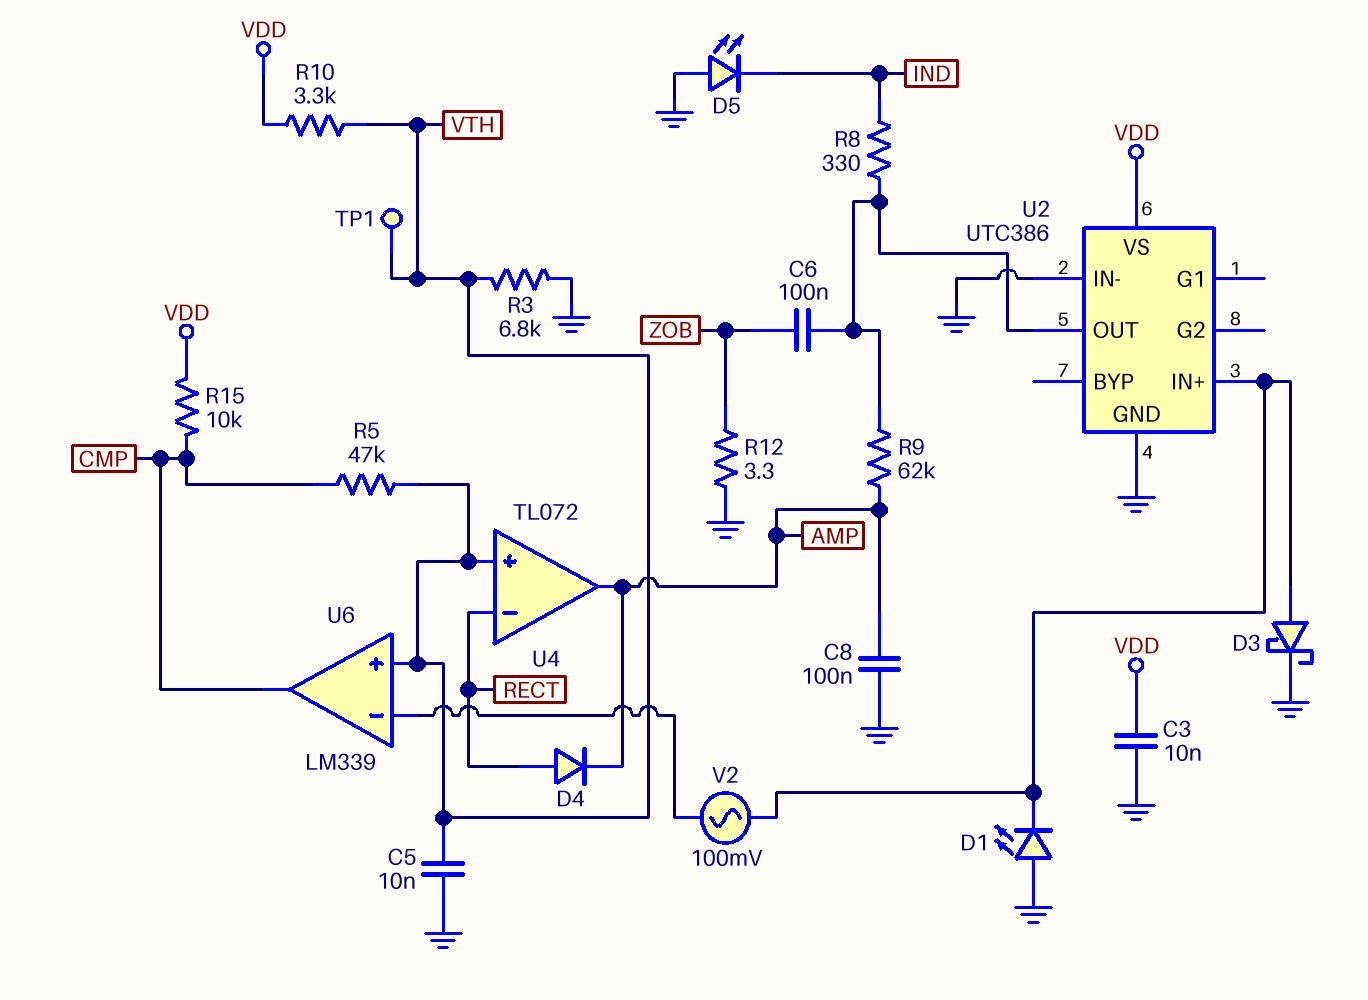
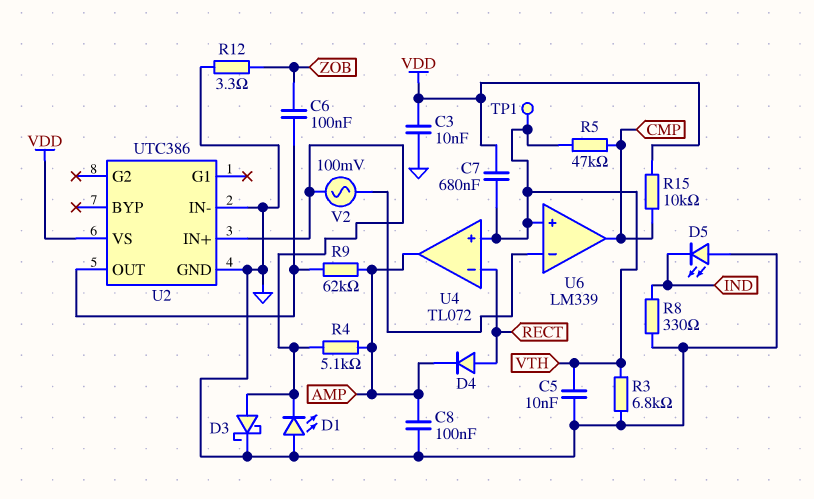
C7: none -> 680nF (VDD, VTH)
R4: none -> 5.1k (AMP, U2/IN+)
R8: 330 (IND, U2/OUT) -> 330 (GND, IND)
R10: 3.3k (VDD, VTH) -> none

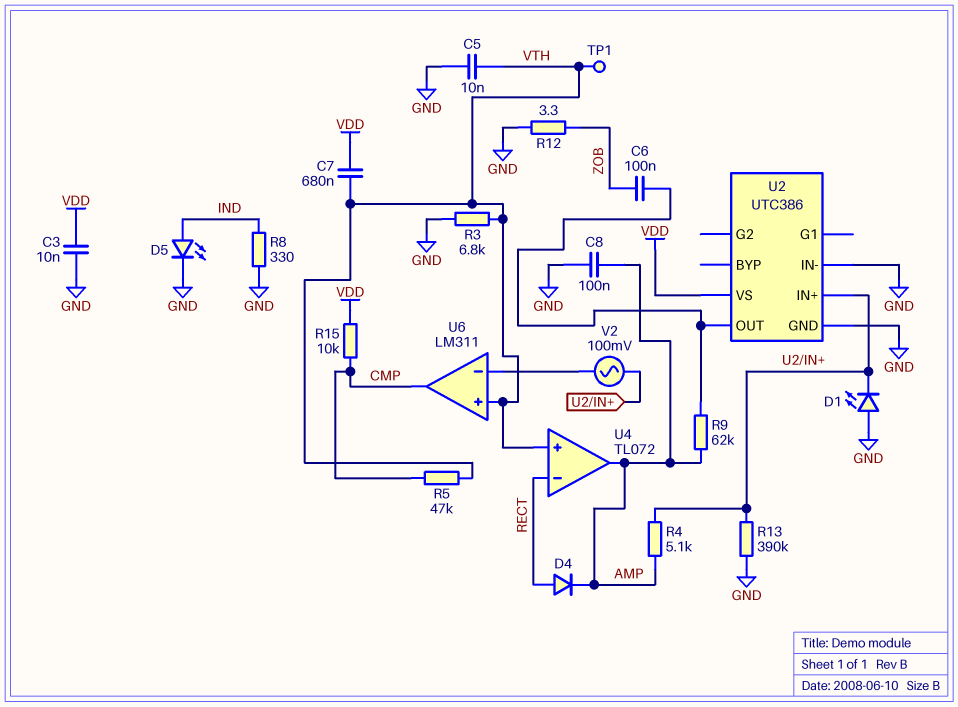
D3: schottky (A U2/IN+, K GND) -> none
D5: LED (A GND, K IND) -> LED (A IND, K GND)
R13: none -> 390k (GND, U2/IN+)
U6: LM339 -> LM311

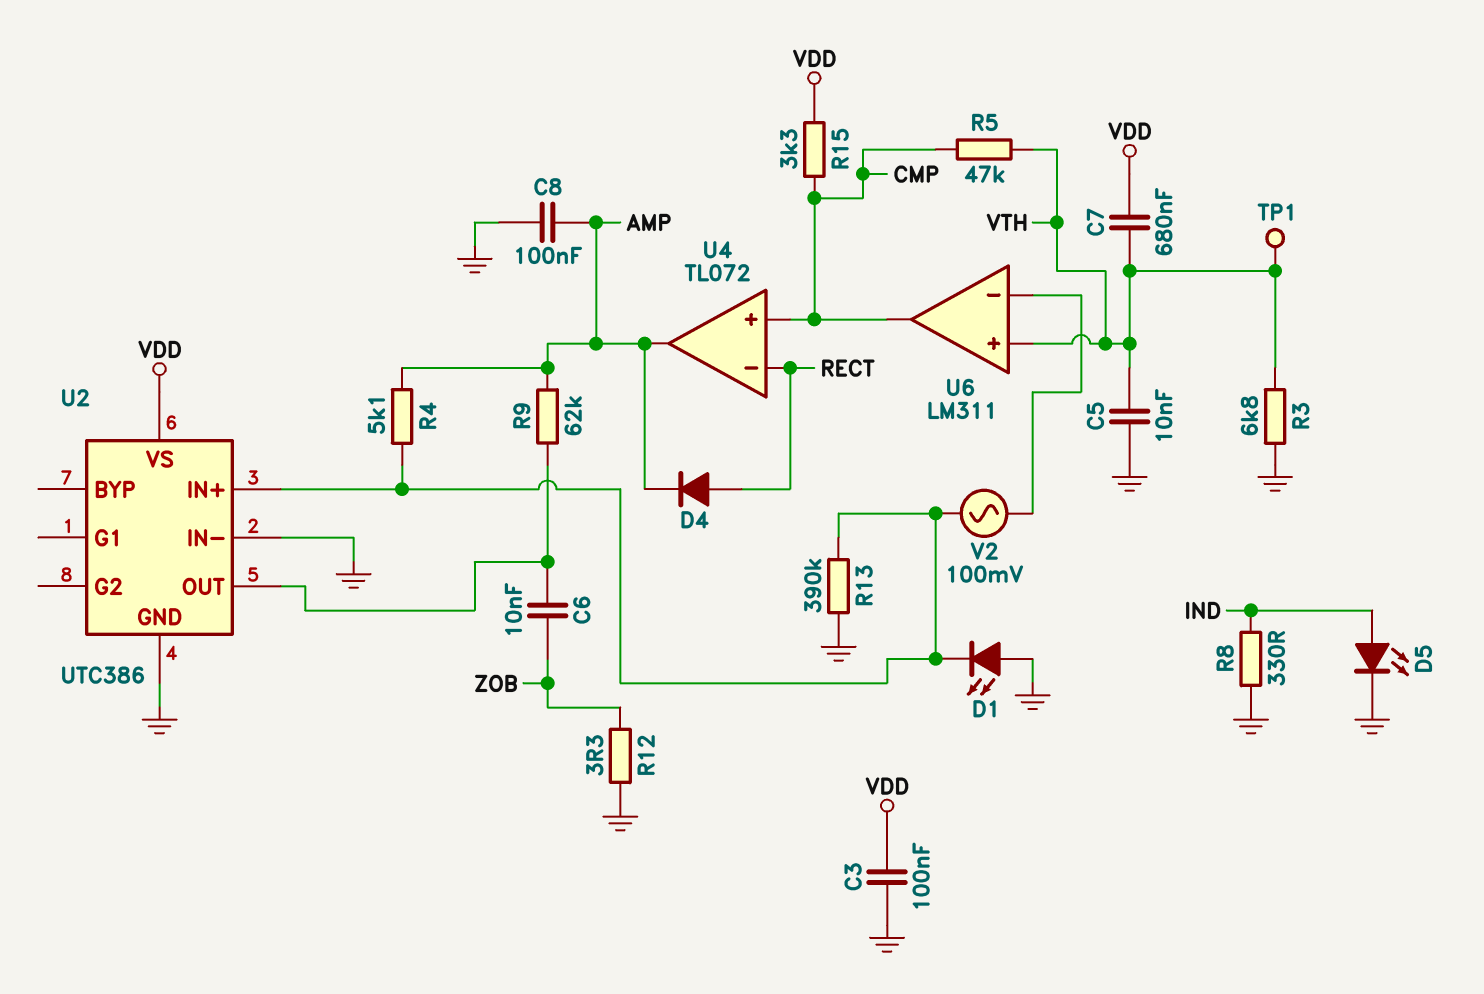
C3: 10nF (GND, VDD) -> 100nF (GND, VDD)
C6: 100nF (U2/OUT, ZOB) -> 10nF (U2/OUT, ZOB)
R15: 10k (CMP, VDD) -> 3.3k (CMP, VDD)
U4 pin in+: VTH -> CMP

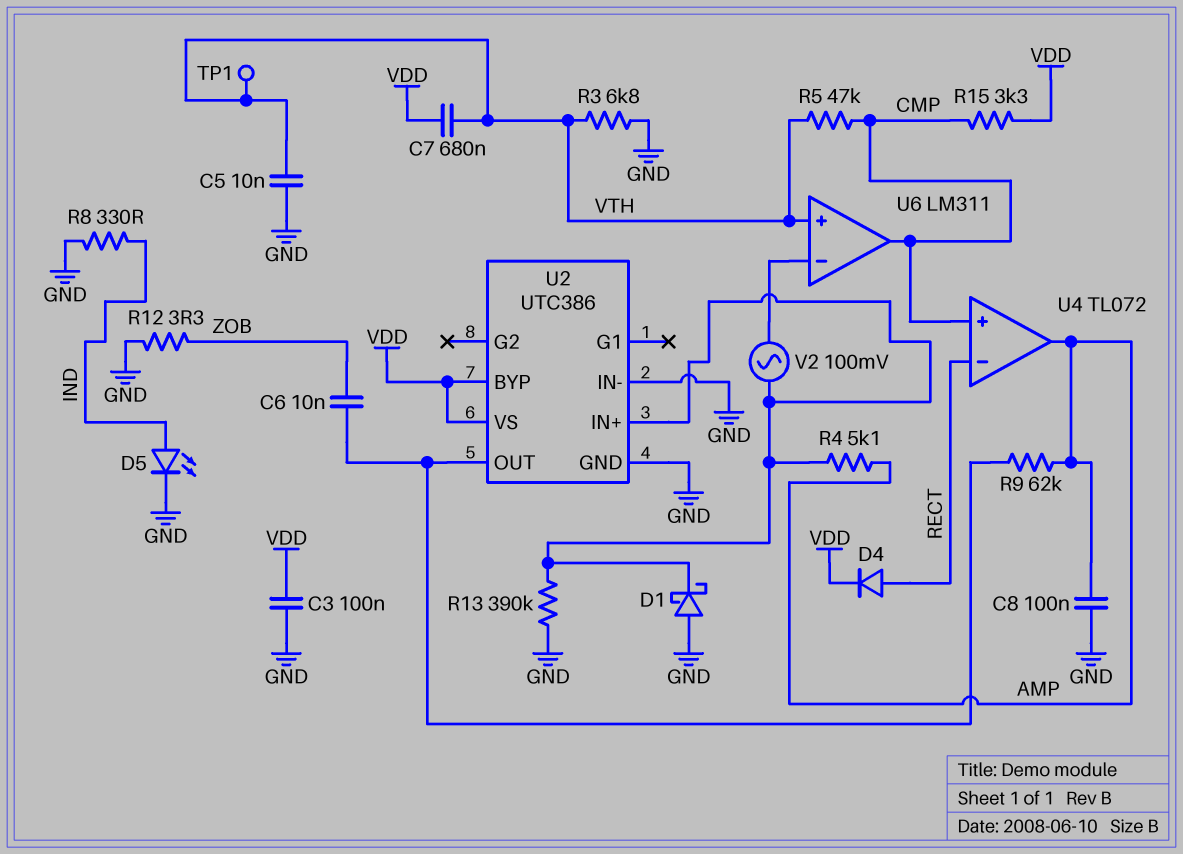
D1: LED (A GND, K U2/IN+) -> schottky (A GND, K U2/IN+)
D4: diode (A RECT, K AMP) -> diode (A RECT, K VDD)
U2 pin BYP: none -> VDD

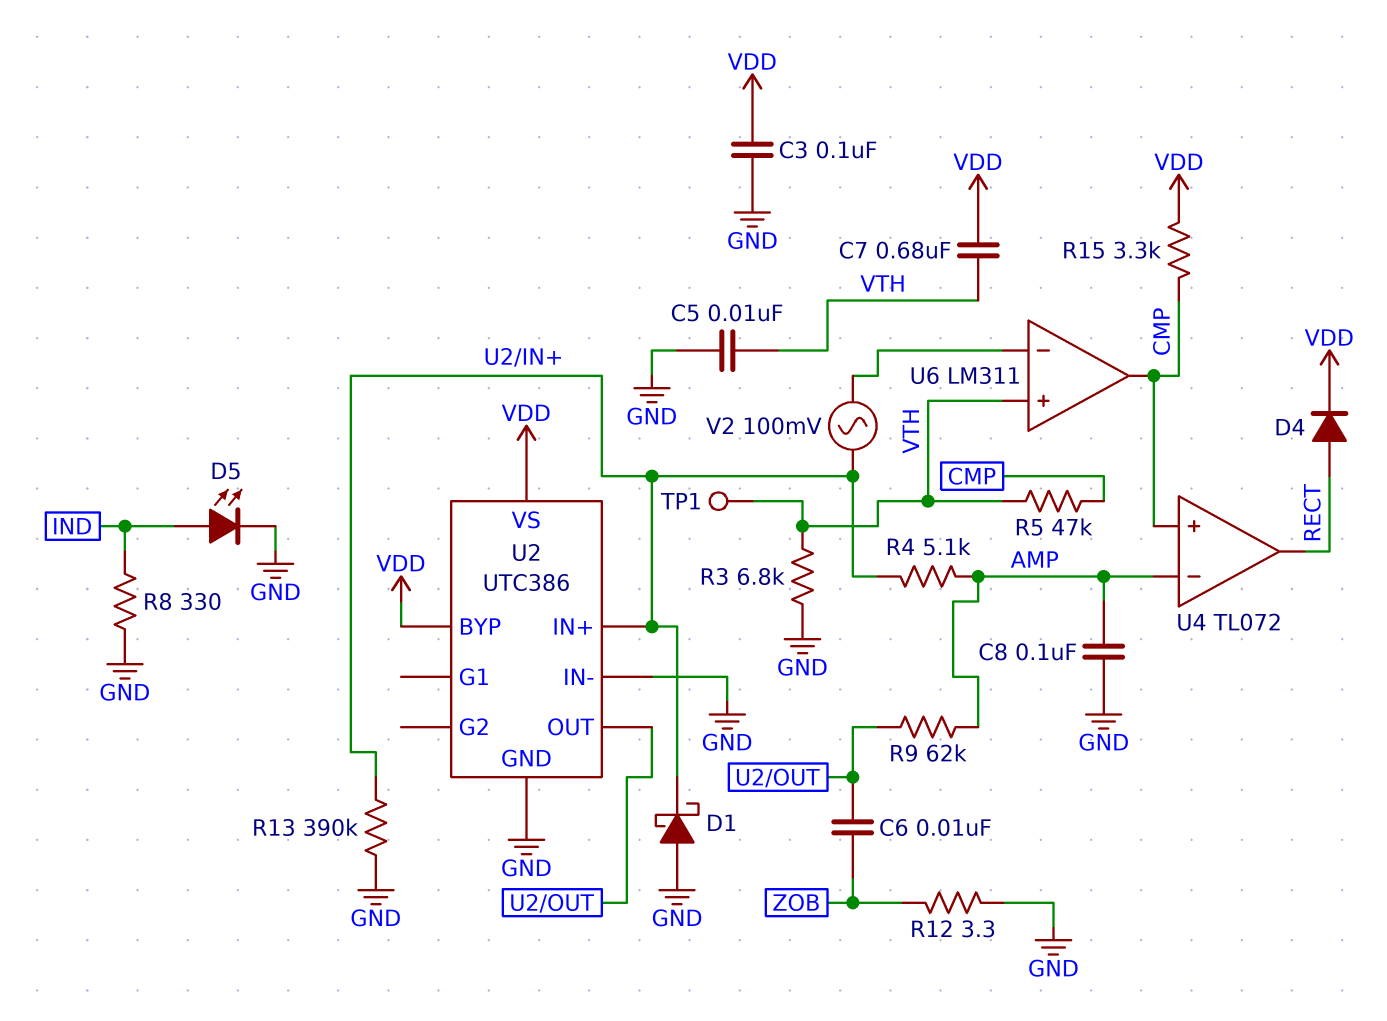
U4 pin in-: RECT -> AMP
U4 pin out: AMP -> RECT

